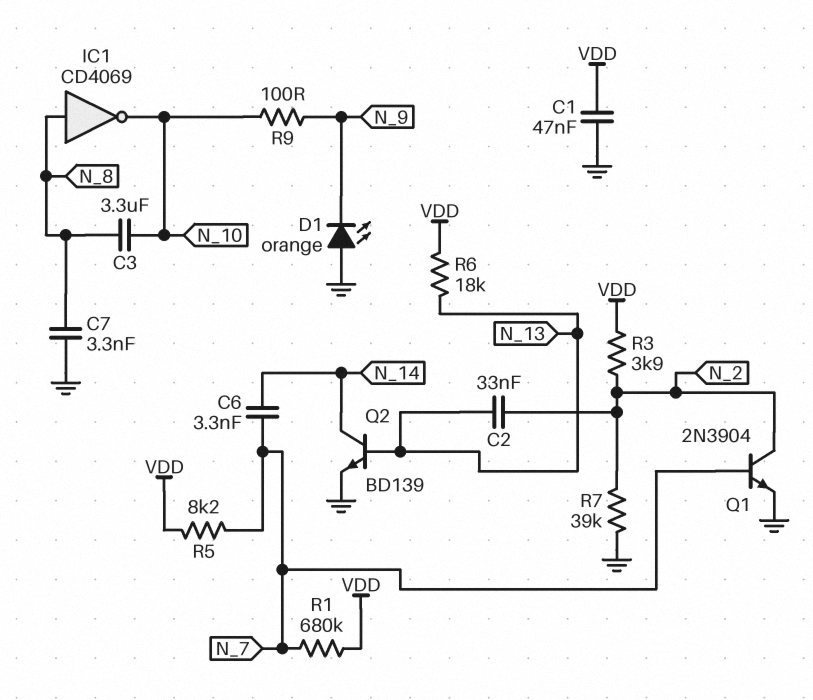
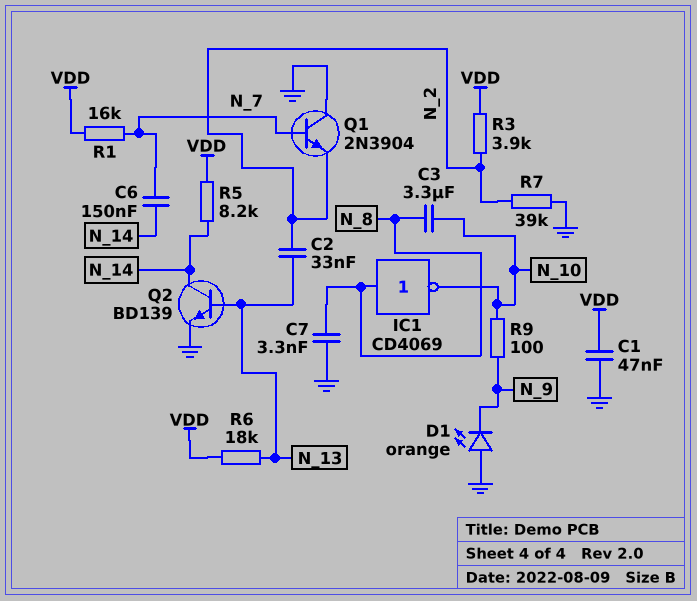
C6: 3.3nF (N_7, N_14) -> 150nF (N_7, N_14)
Q1: NPN 2N3904 (B N_7, C N_2, E GND) -> NPN 2N3904 (B N_7, C GND, E N_2)
R1: 680k (N_7, VDD) -> 16k (N_7, VDD)
R5: 8.2k (N_7, VDD) -> 8.2k (N_14, VDD)

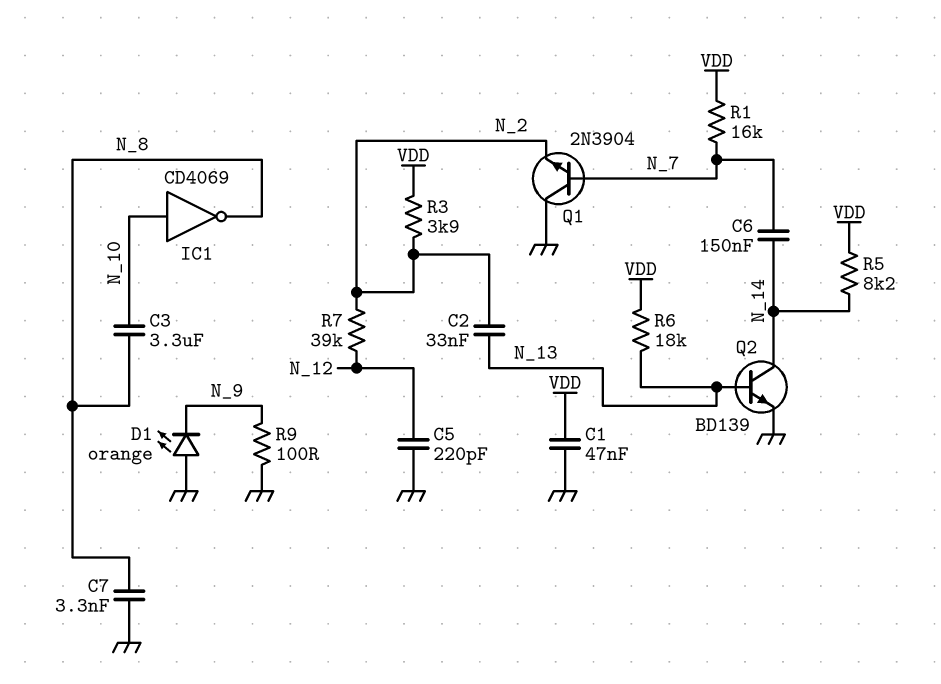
C5: none -> 220pF (GND, N_12)
IC1: NOT CD4069 (in N_8, out N_10) -> NOT CD4069 (in N_10, out N_8)
R7: 39k (GND, N_2) -> 39k (N_2, N_12)
R9: 100 (N_9, N_10) -> 100 (GND, N_9)

